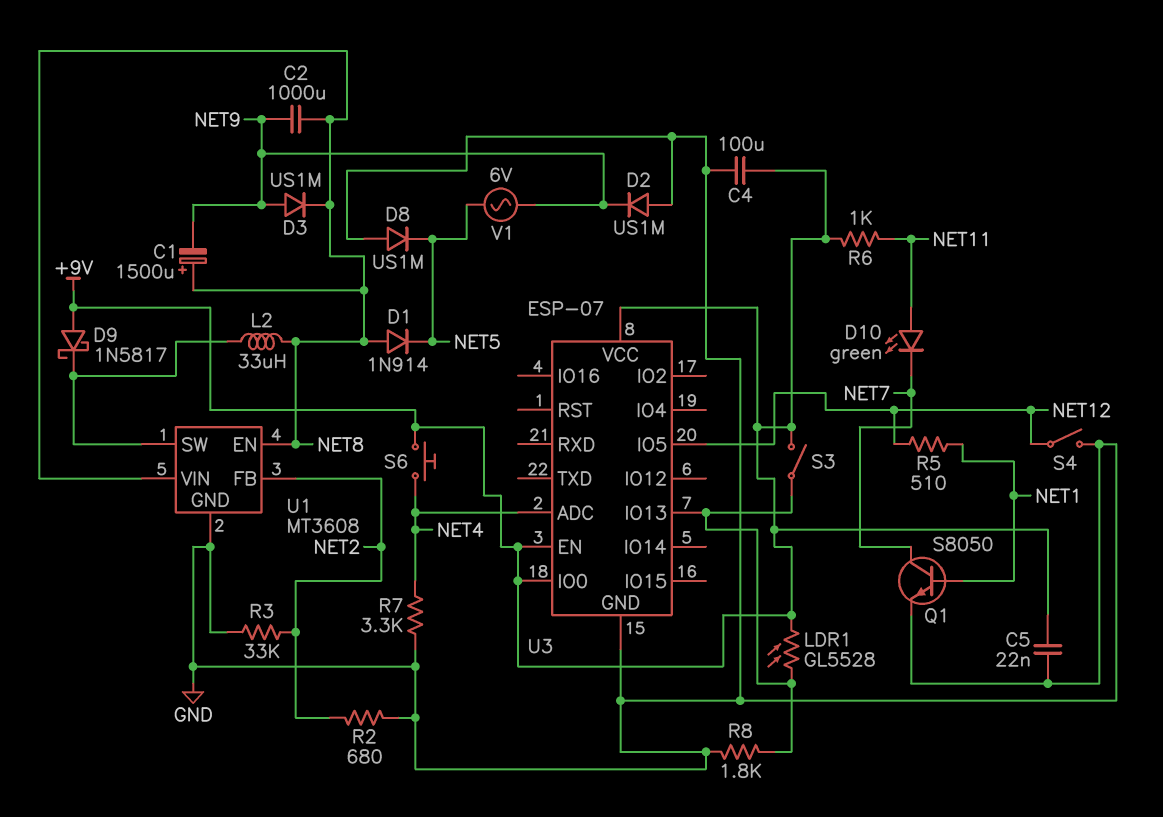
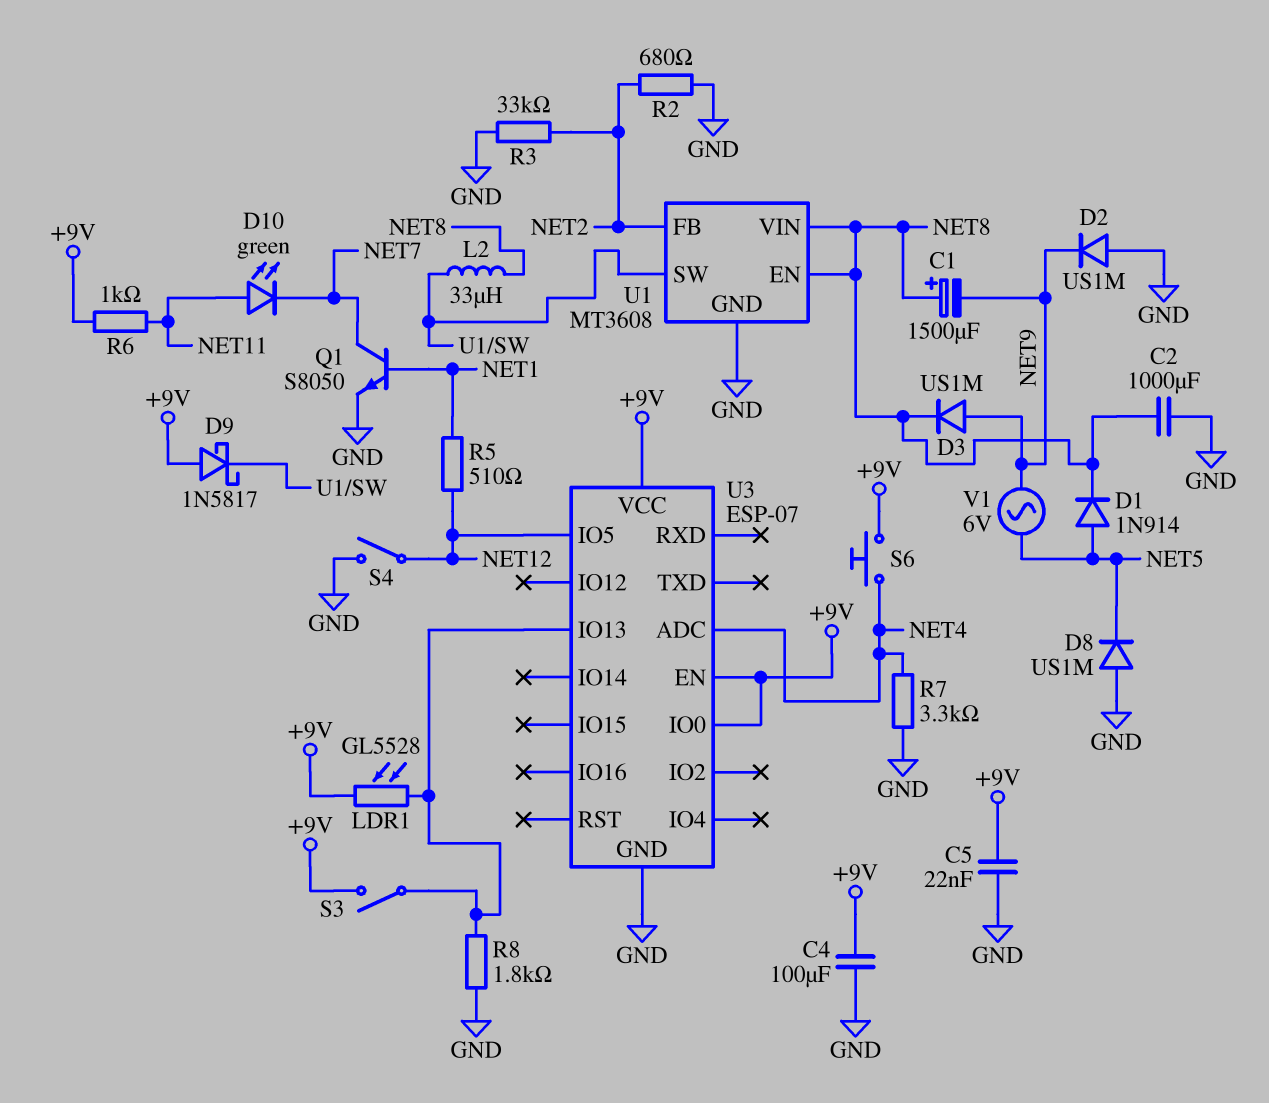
C2: 1000uF (NET8, NET9) -> 1000uF (GND, NET8)
D1: diode 1N914 (A NET8, K NET5) -> diode 1N914 (A NET5, K NET8)

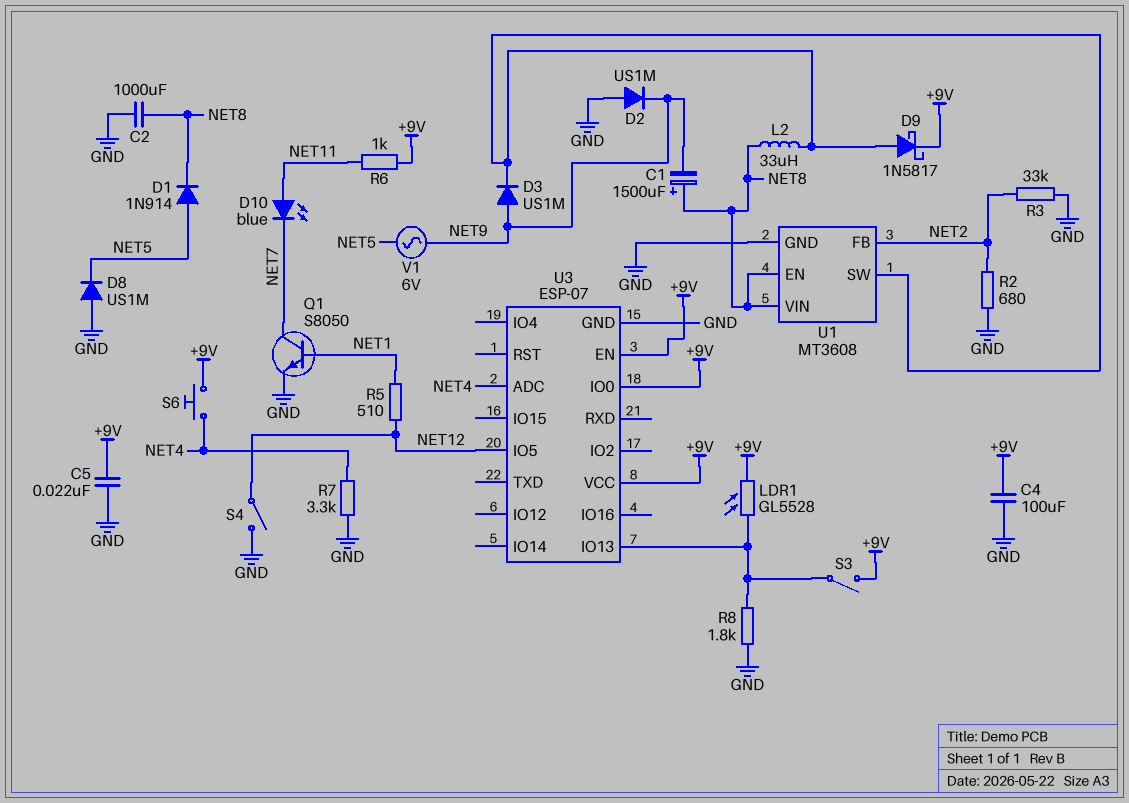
D3: diode US1M (A NET9, K NET8) -> diode US1M (A NET9, K U1/SW)
D9: schottky 1N5817 (A +9V, K U1/SW) -> schottky 1N5817 (A U1/SW, K +9V)
D10: LED green (A NET11, K NET7) -> LED blue (A NET11, K NET7)

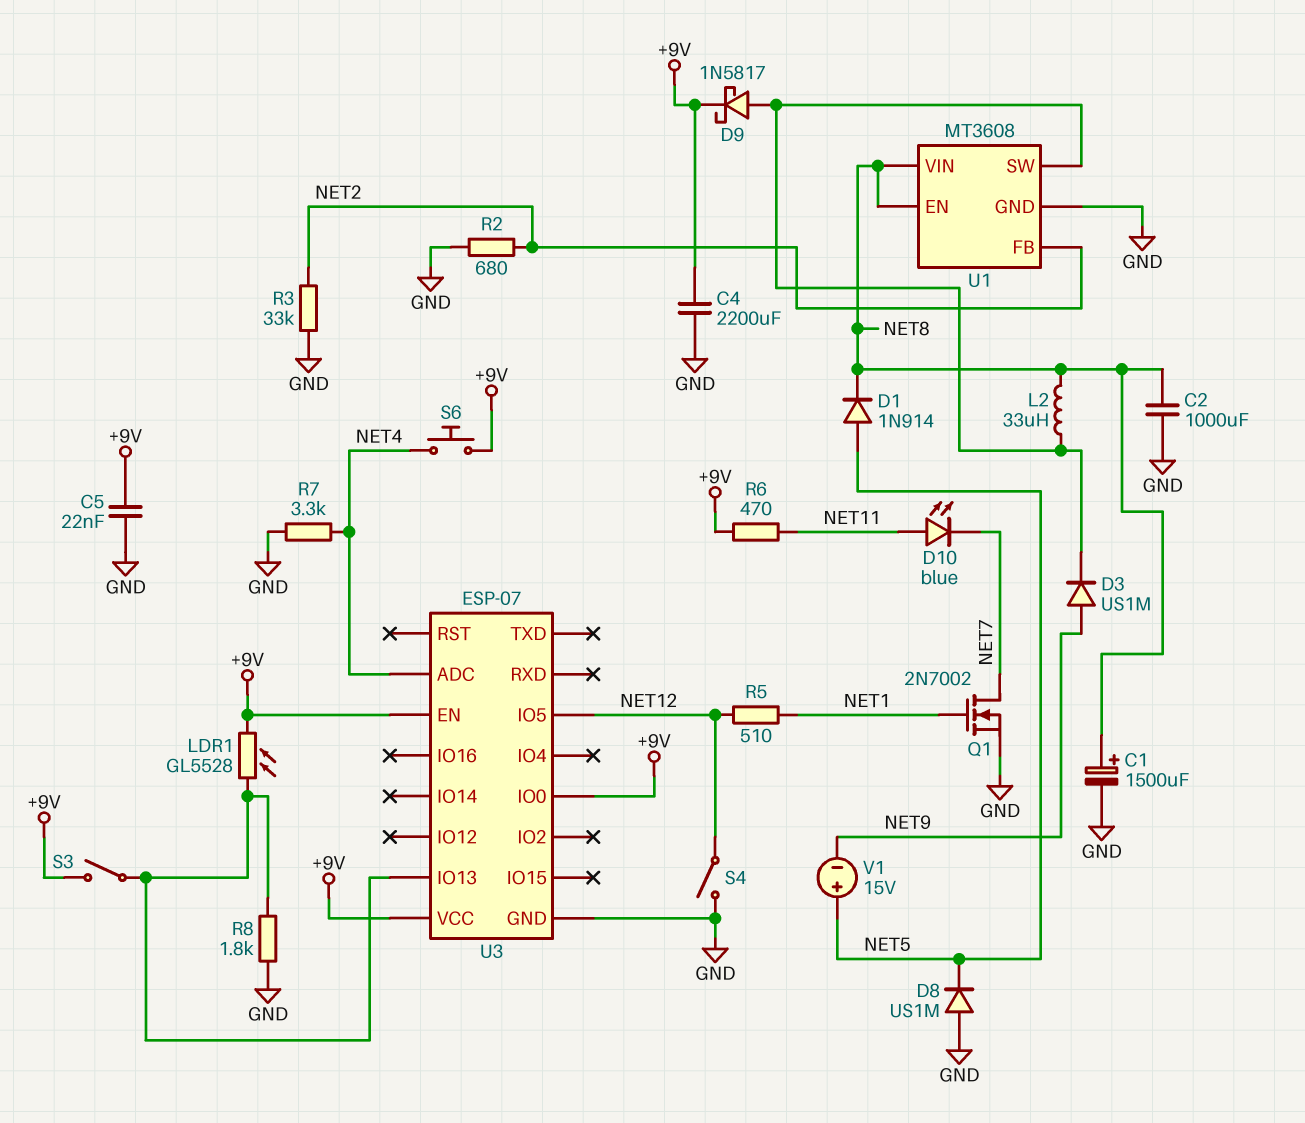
C1: 1500uF (plus NET8, minus NET9) -> 1500uF (plus NET8, minus GND)
C4: 100uF (+9V, GND) -> 2200uF (+9V, GND)
D2: diode US1M (A GND, K NET9) -> none
Q1: NPN S8050 (B NET1, C NET7, E GND) -> NMOS 2N7002 (G NET1, D NET7, S GND)
R6: 1k (+9V, NET11) -> 470 (+9V, NET11)
V1: AC 6V (NET5, NET9) -> 15V (plus NET5, minus NET9)

